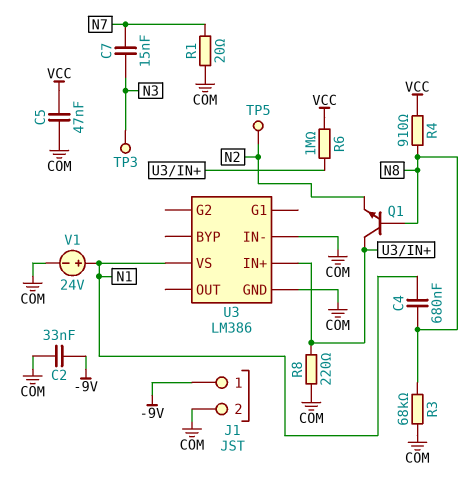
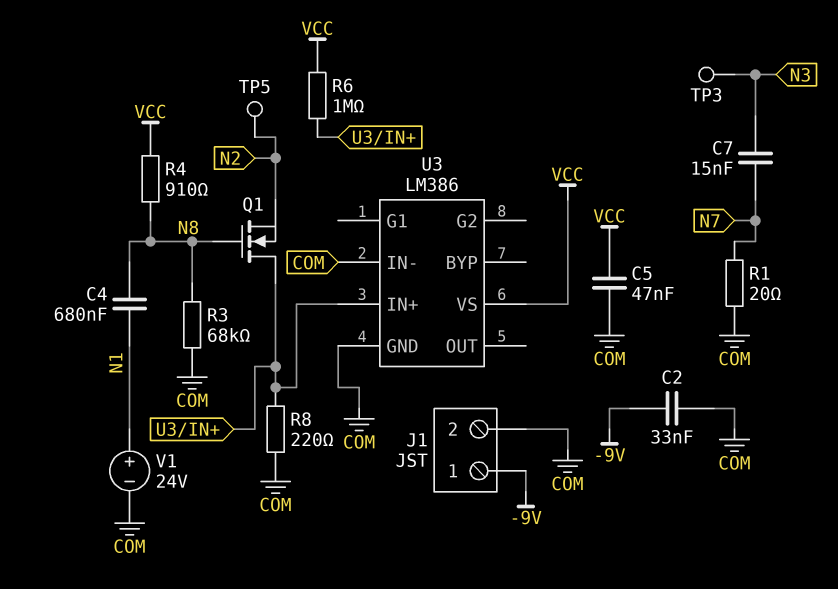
Q1: NPN (B N8, C U3/IN+, E N2) -> NMOS (G N8, D U3/IN+, S N2)
U3 pin VS: N1 -> VCC

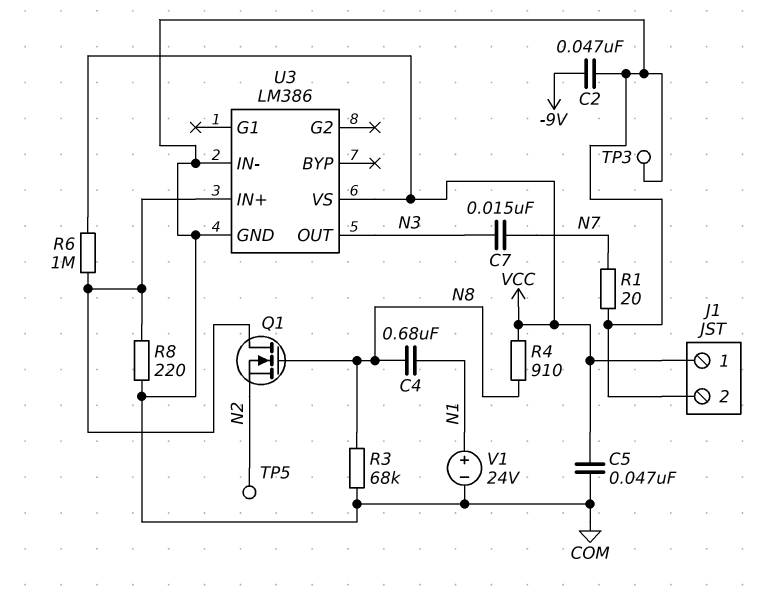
C2: 33nF (-9V, COM) -> 47nF (-9V, COM)
J1 pin 1: -9V -> VCC
TP3: test point (N3) -> test point (COM)
U3 pin OUT: none -> N3

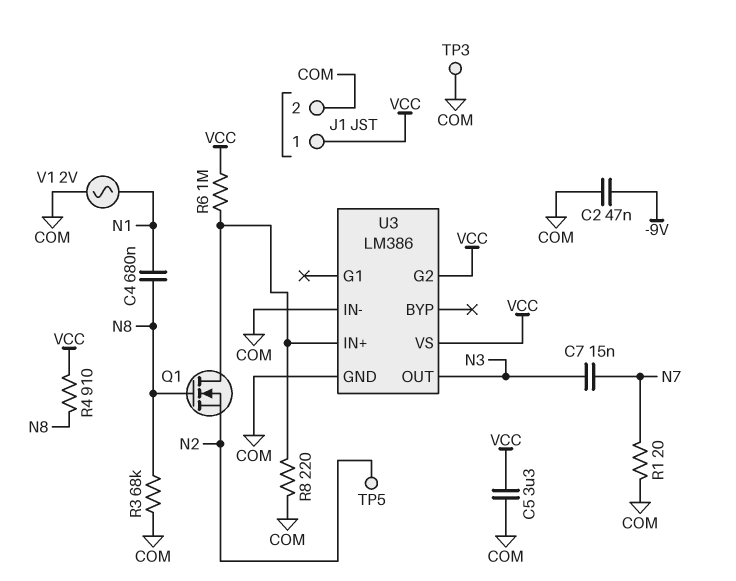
C5: 47nF (COM, VCC) -> 3.3uF (COM, VCC)
U3 pin G2: none -> VCC
V1: 24V (plus N1, minus COM) -> AC 2V (COM, N1)

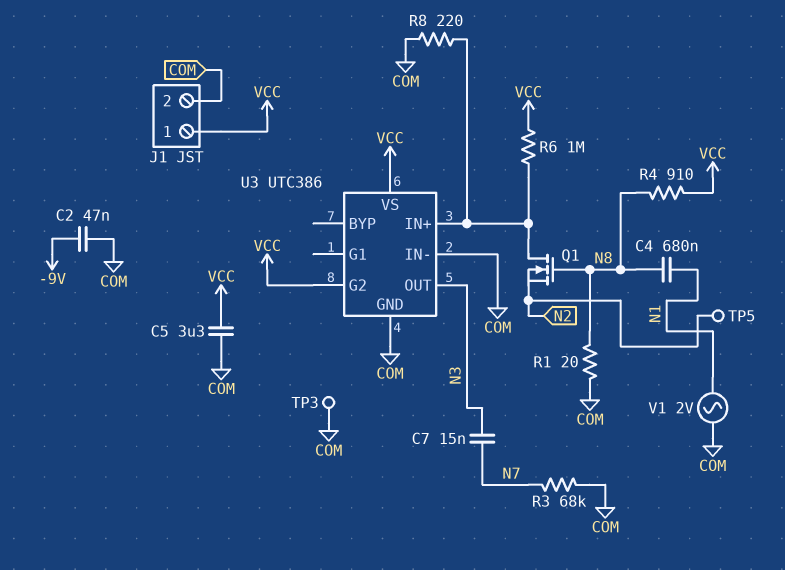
R1: 20 (COM, N7) -> 20 (COM, N8)
R3: 68k (COM, N8) -> 68k (COM, N7)
U3: LM386 -> UTC386

